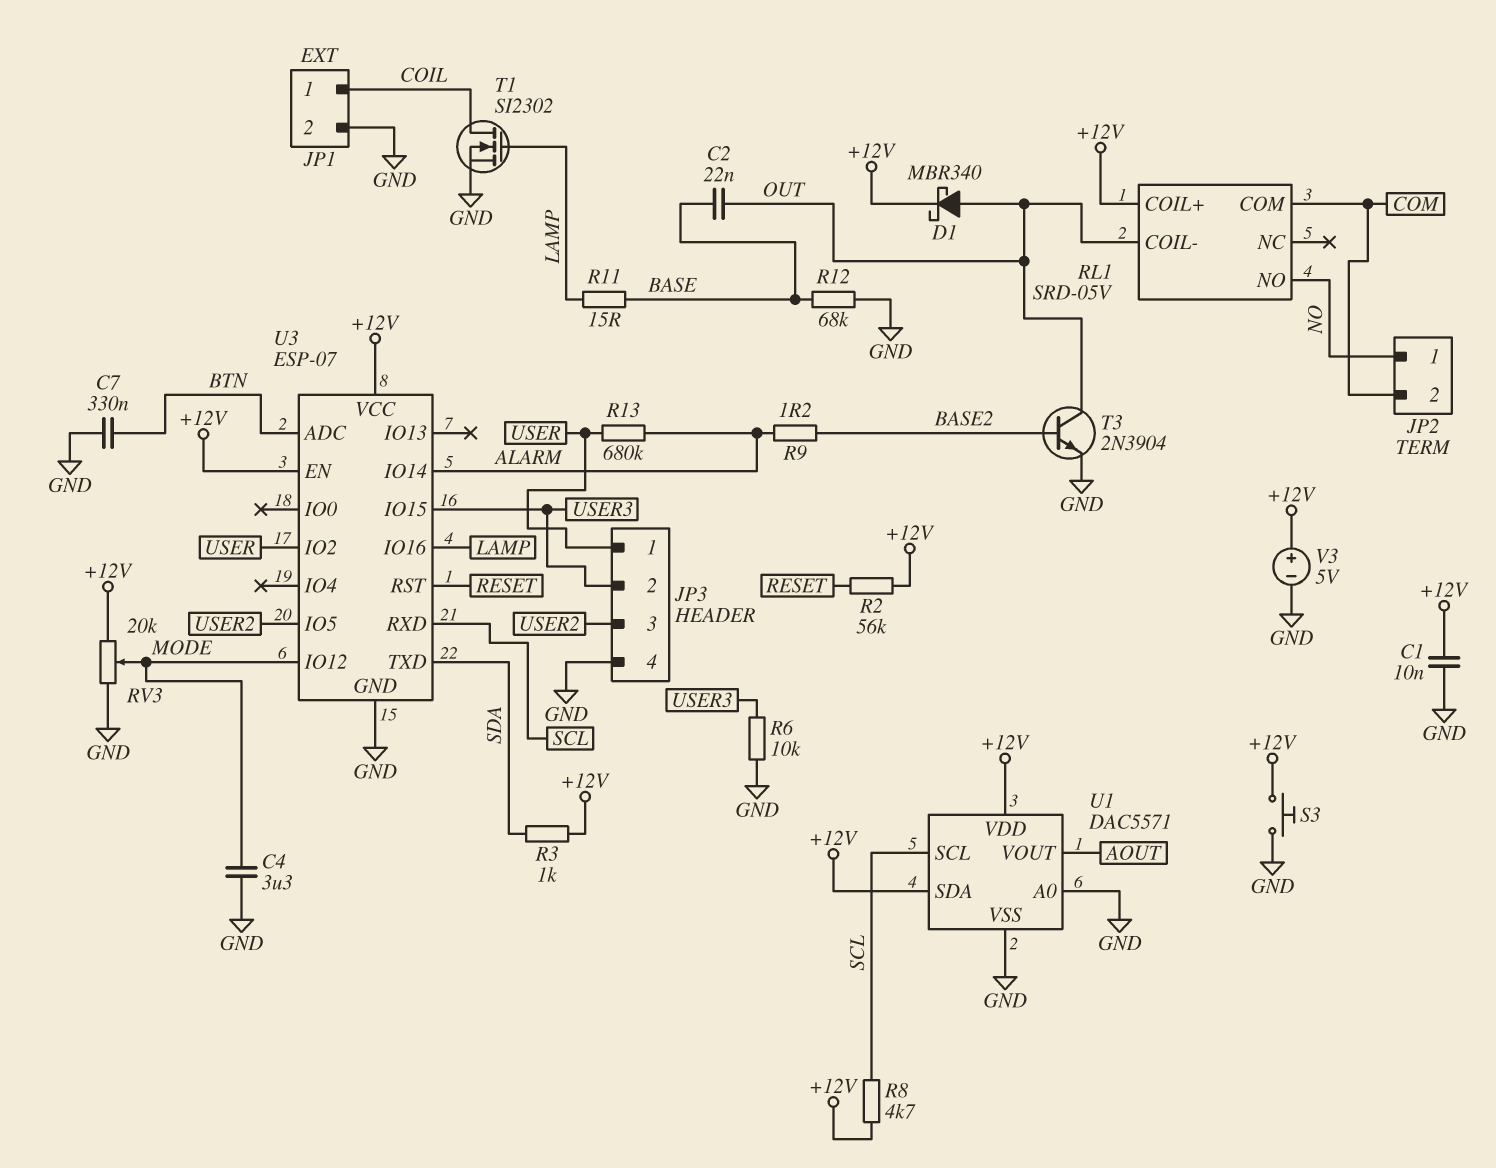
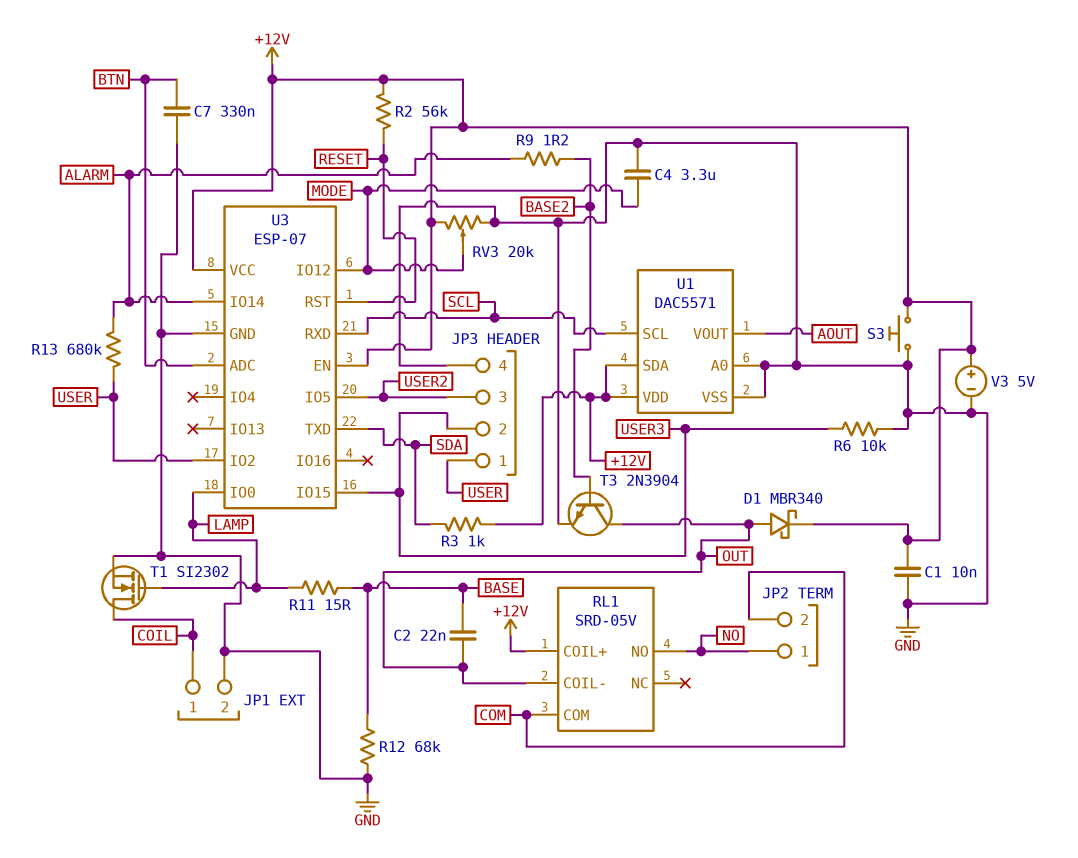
R8: 4.7k (+12V, SCL) -> none
U3 pin IO0: none -> LAMP
U3 pin IO16: LAMP -> none

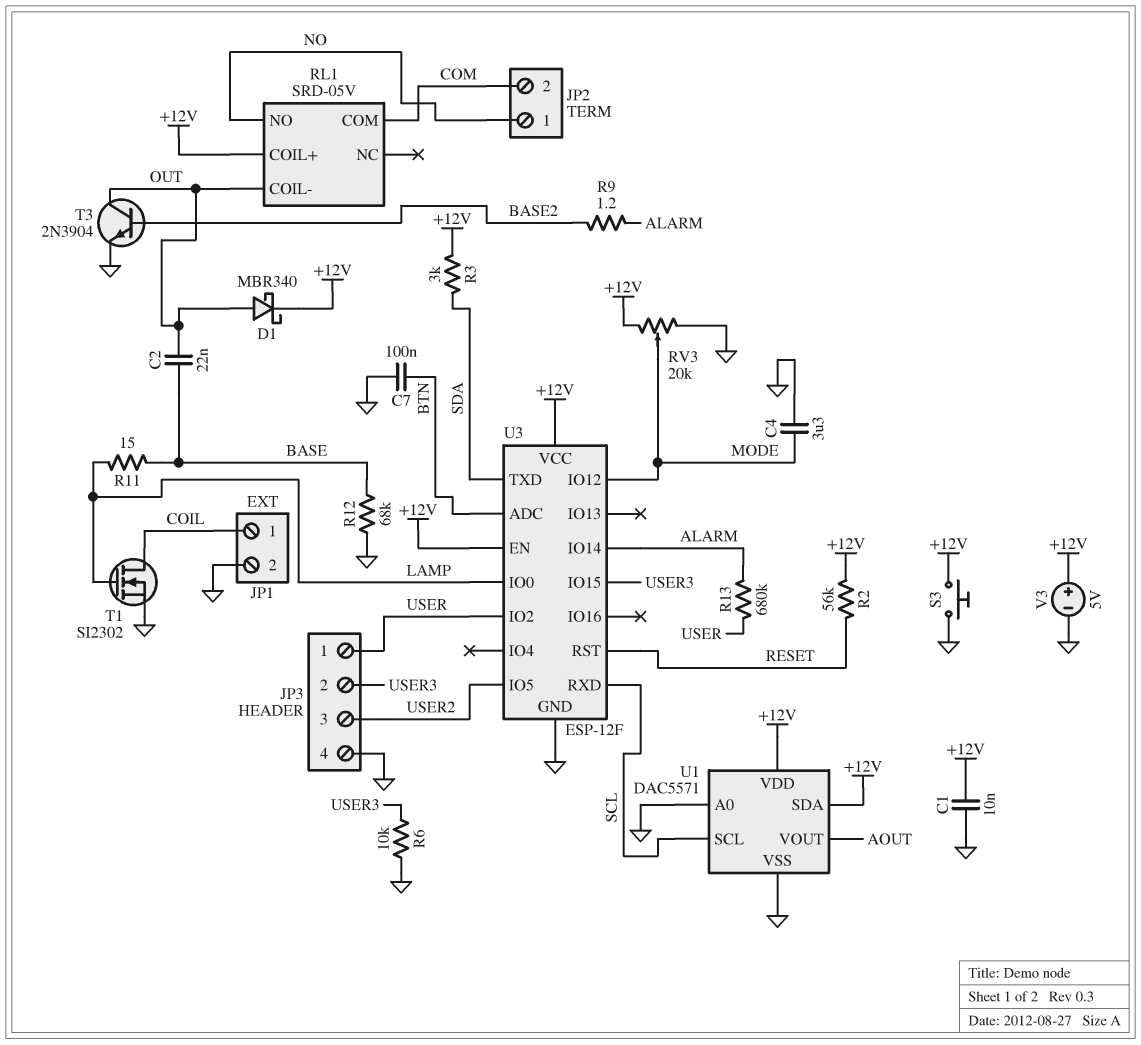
C7: 330nF (BTN, GND) -> 100nF (BTN, GND)
R3: 1k (+12V, SDA) -> 3k (+12V, SDA)
U3: ESP-07 -> ESP-12F

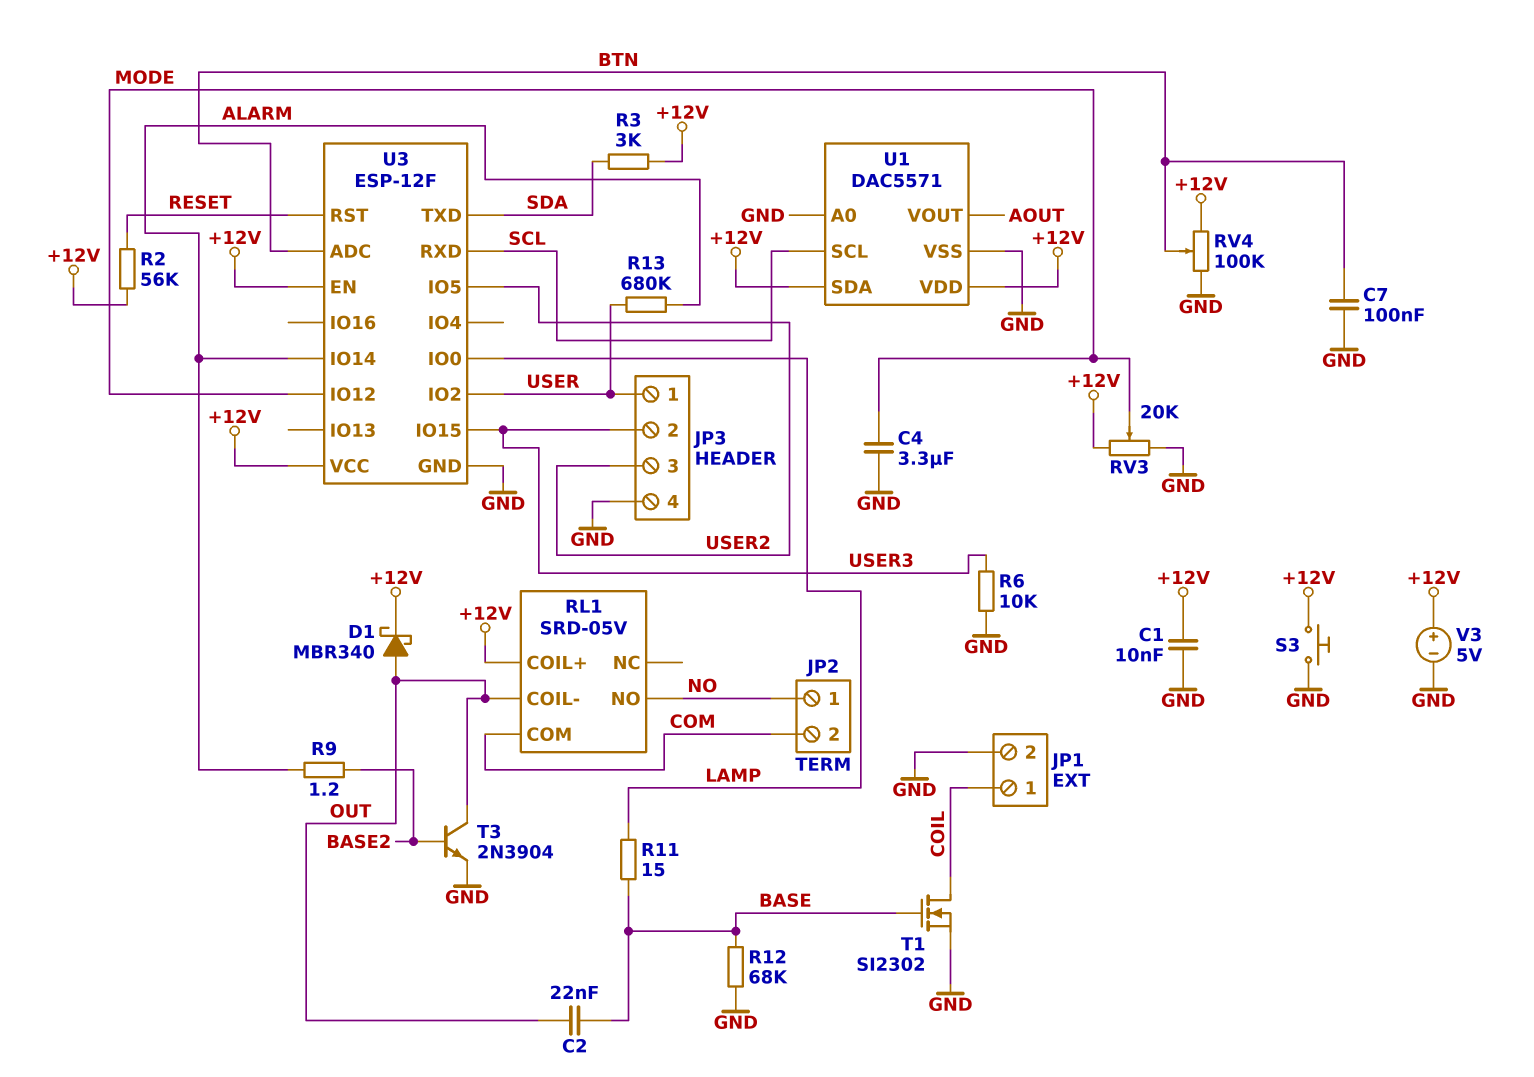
RV4: none -> 100k (+12V, GND, wiper BTN)
T1: NMOS SI2302 (G LAMP, D COIL, S GND) -> NMOS SI2302 (G BASE, D COIL, S GND)

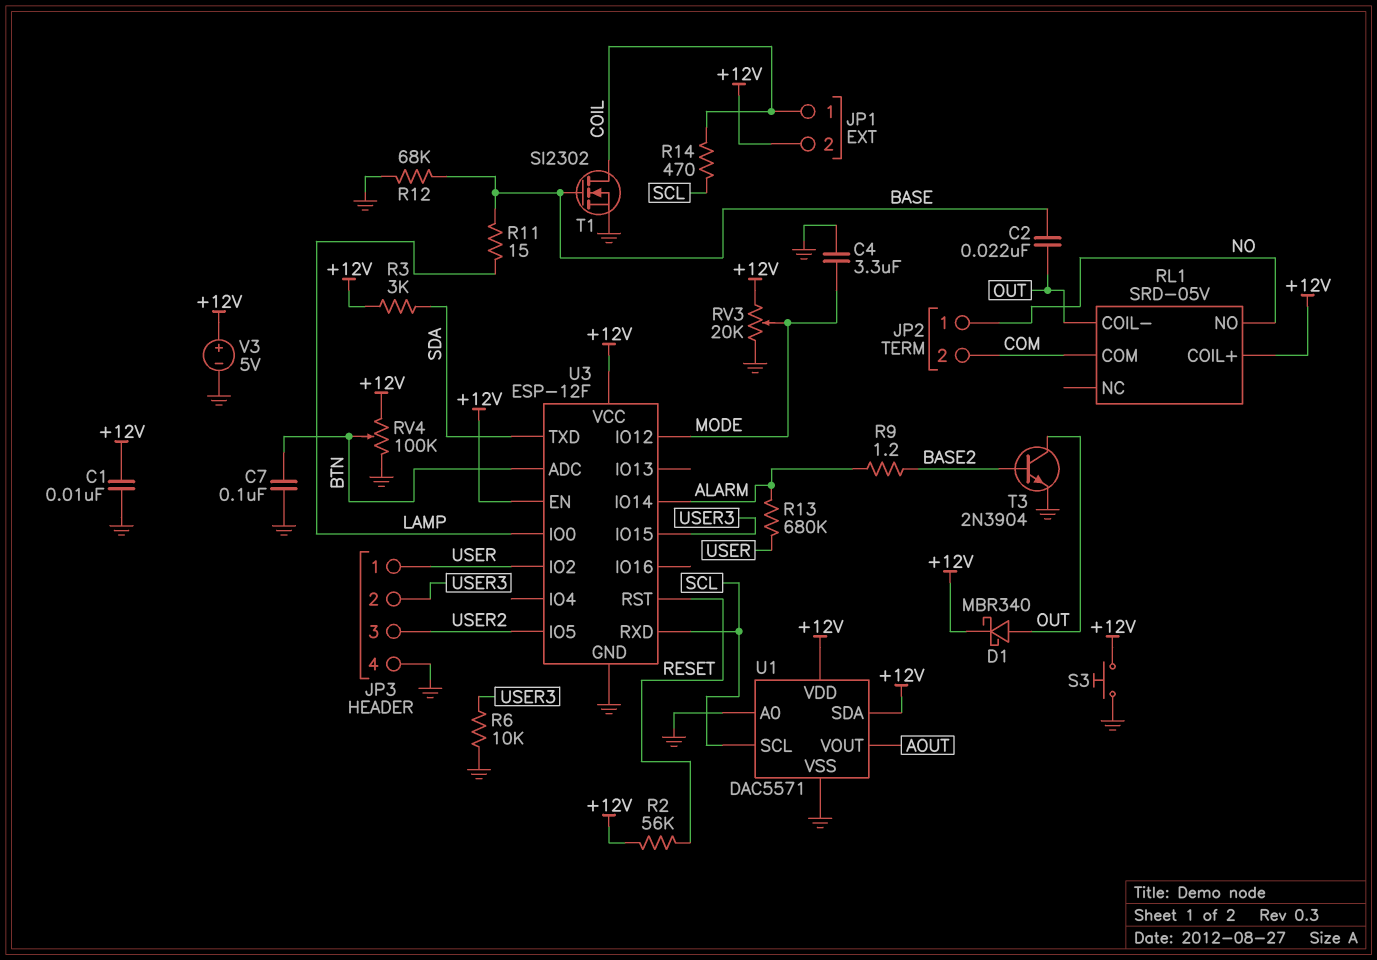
JP1 pin 2: GND -> +12V
R14: none -> 470 (COIL, SCL)

